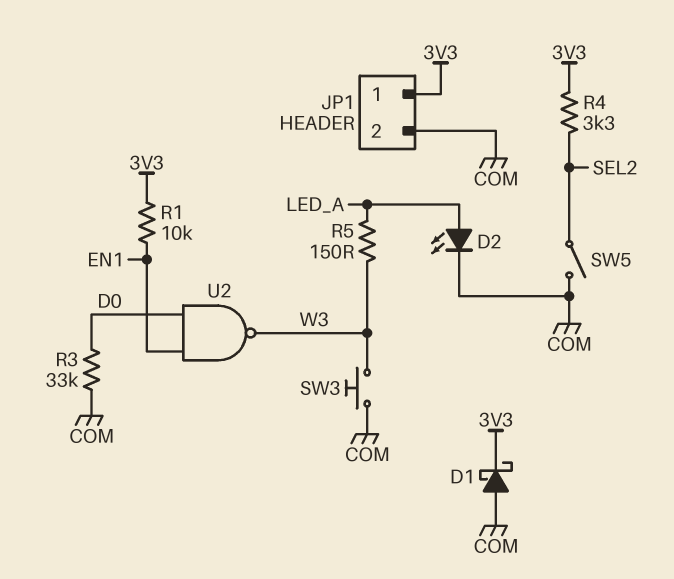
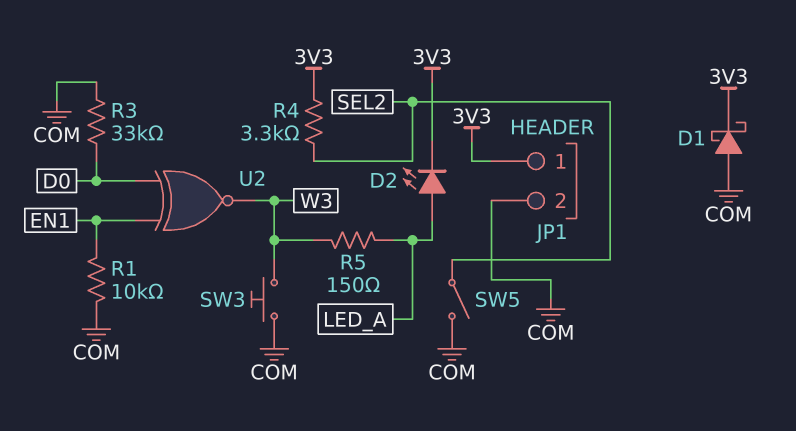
D2: LED (A LED_A, K COM) -> LED (A LED_A, K 3V3)
R1: 10k (3V3, EN1) -> 10k (COM, EN1)
U2: NAND (in D0, in EN1, out W3) -> XNOR (in D0, in EN1, out W3)

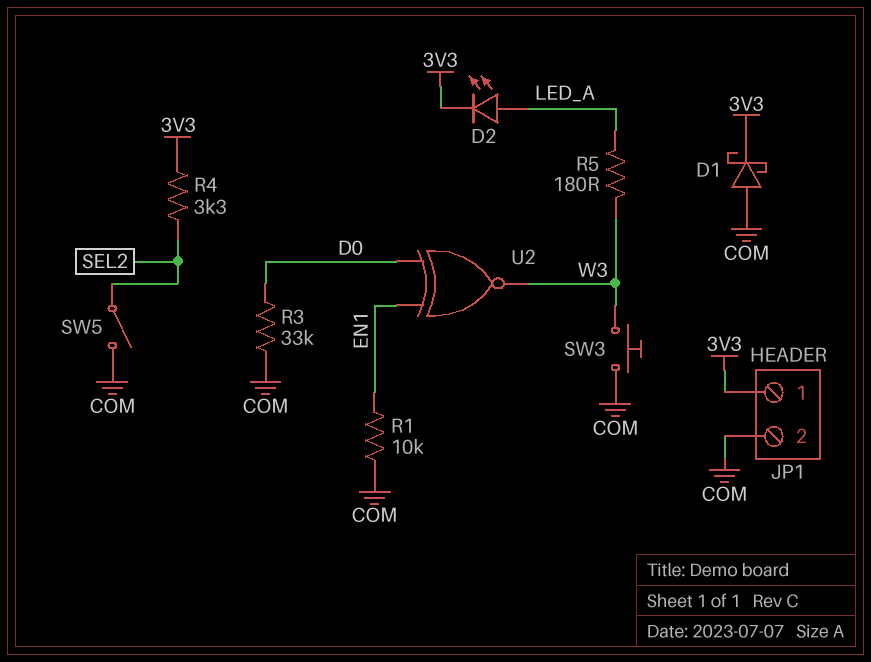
R5: 150 (LED_A, W3) -> 180 (LED_A, W3)

